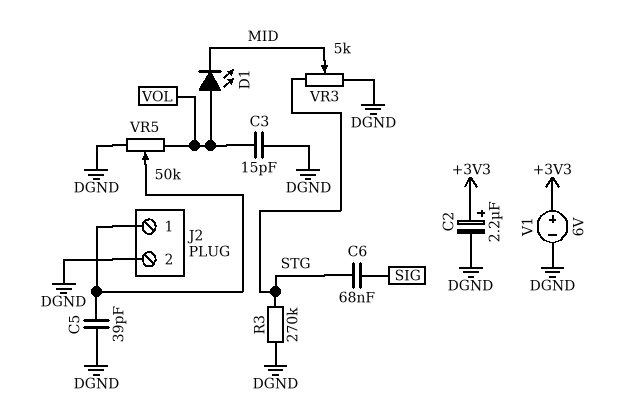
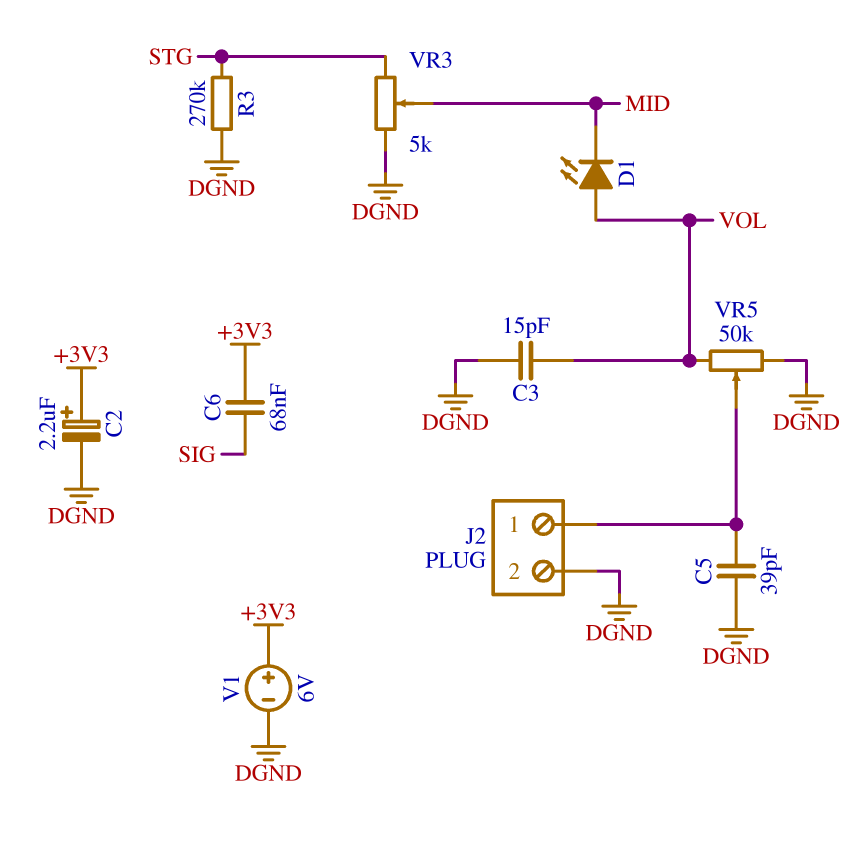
C6: 68nF (SIG, STG) -> 68nF (+3V3, SIG)

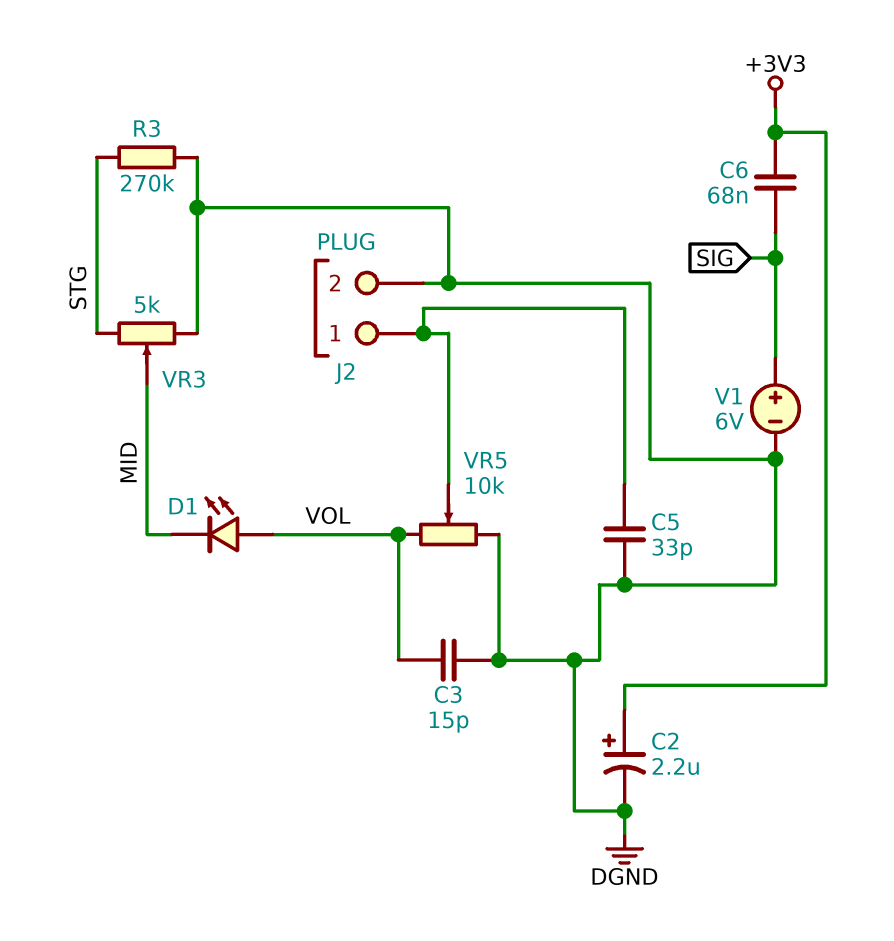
C5: 39pF (DGND, J2/1) -> 33pF (DGND, J2/1)
V1: 6V (plus +3V3, minus DGND) -> 6V (plus SIG, minus DGND)
VR5: 50k (DGND, VOL, wiper J2/1) -> 10k (DGND, VOL, wiper J2/1)

